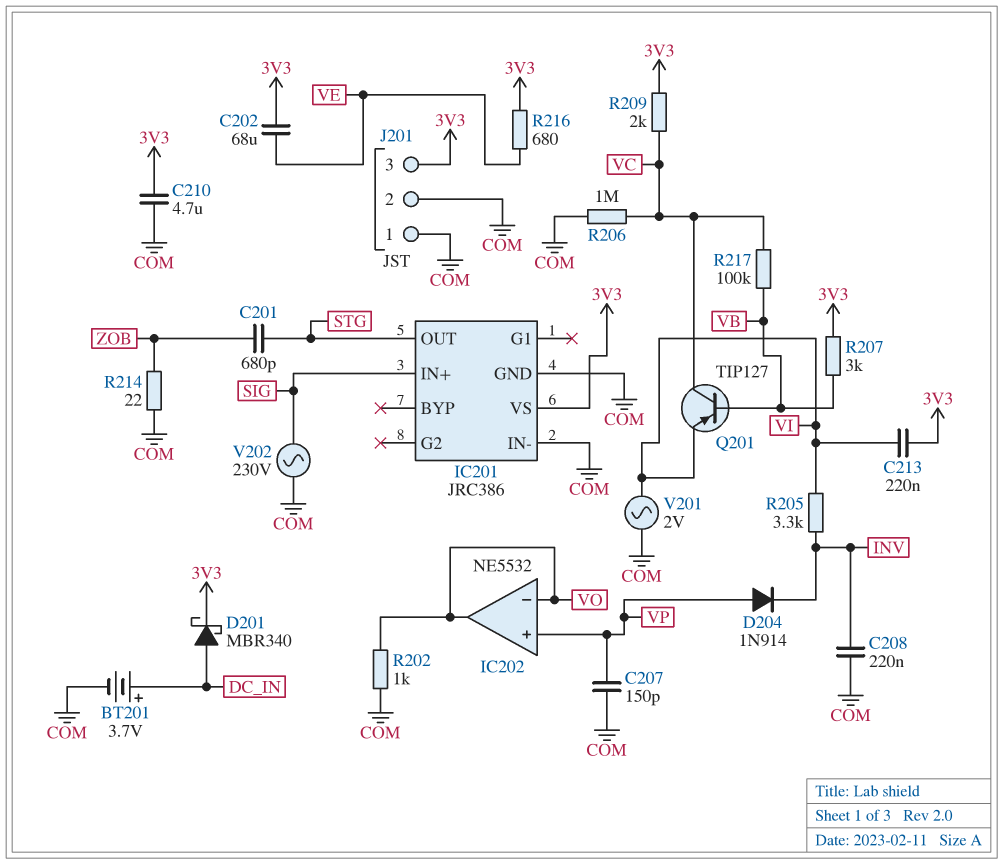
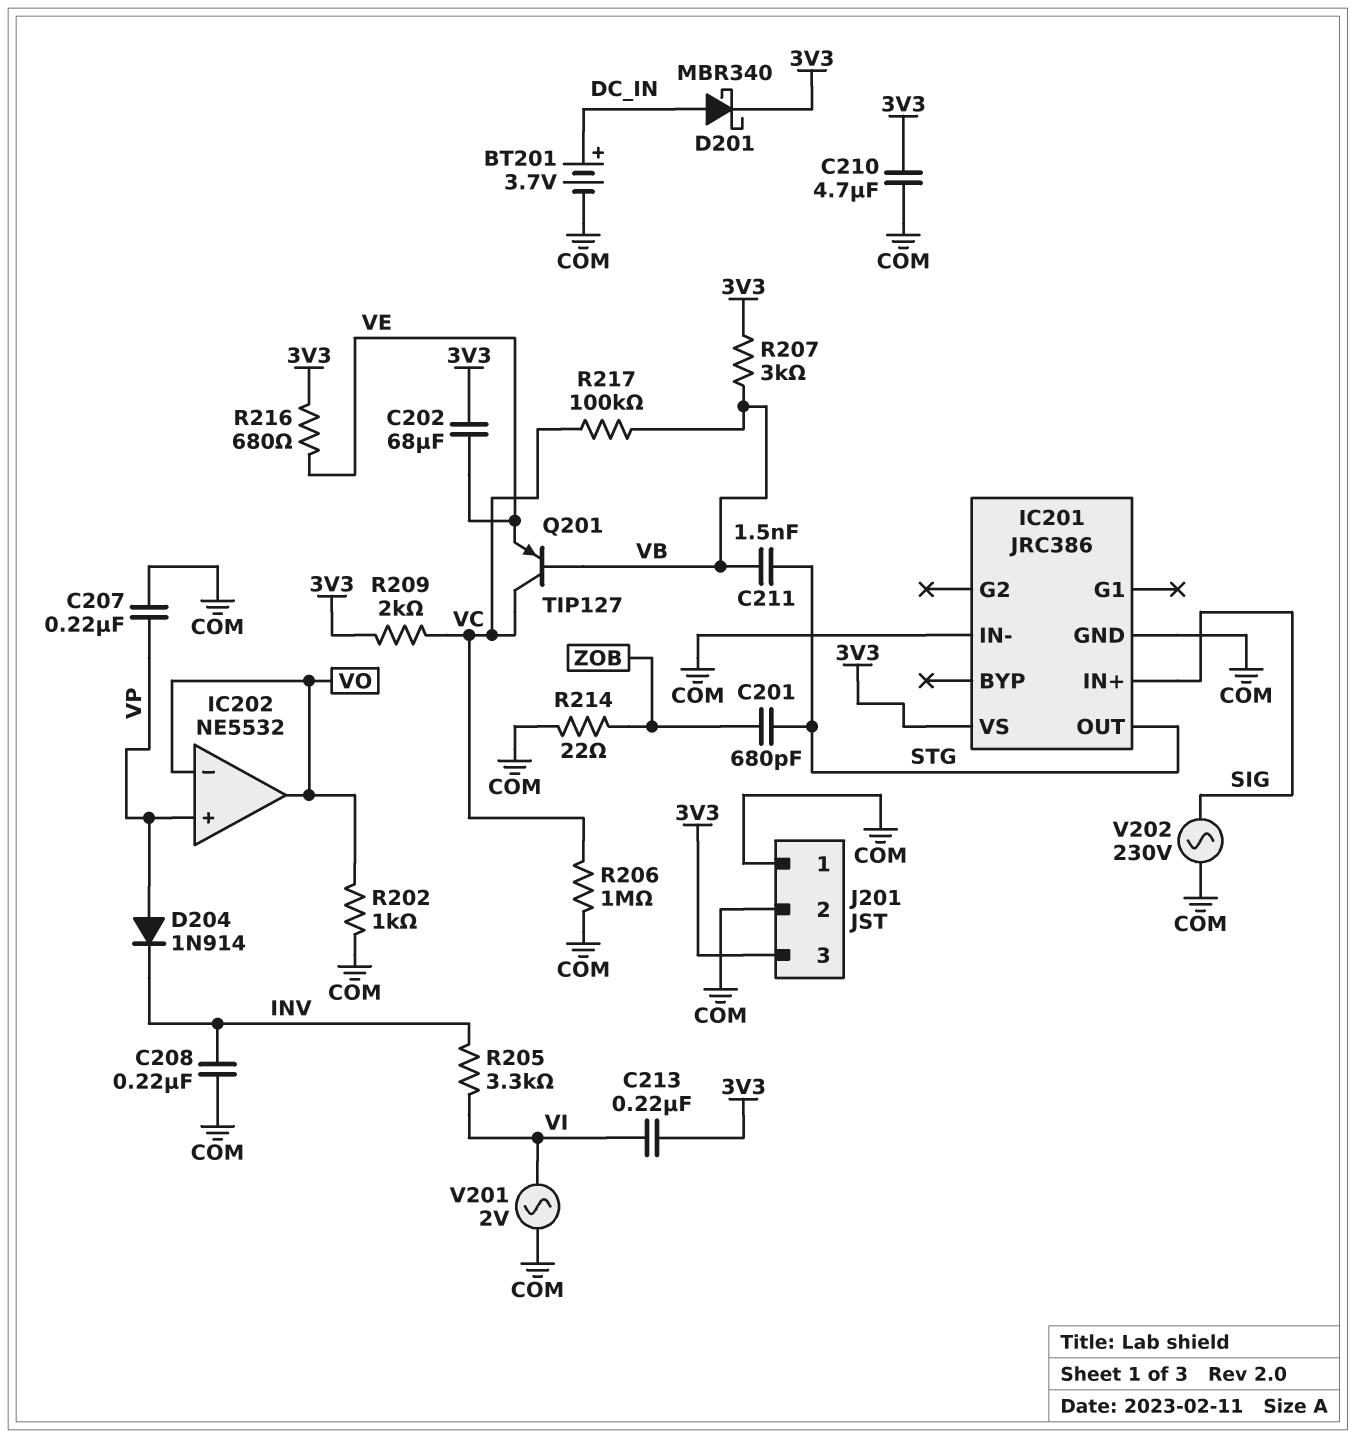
C207: 150pF (COM, VP) -> 220nF (COM, VP)
C211: none -> 1.5nF (STG, VB)
Q201: PNP TIP127 (B VB, C VC, E VI) -> PNP TIP127 (B VB, C VC, E VE)

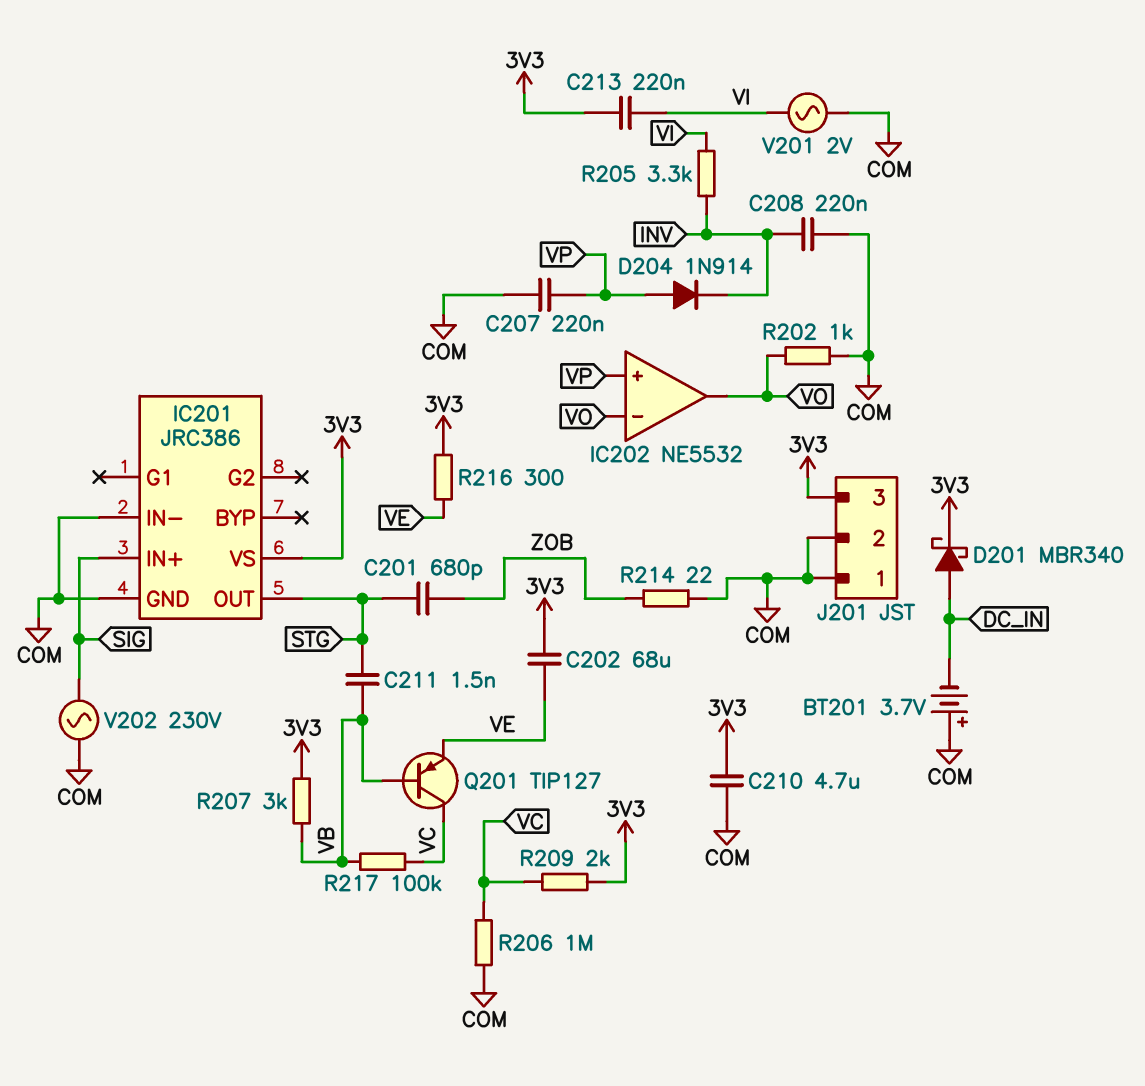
BT201: 3.7V (plus DC_IN, minus COM) -> 3.7V (plus COM, minus DC_IN)
R216: 680 (3V3, VE) -> 300 (3V3, VE)

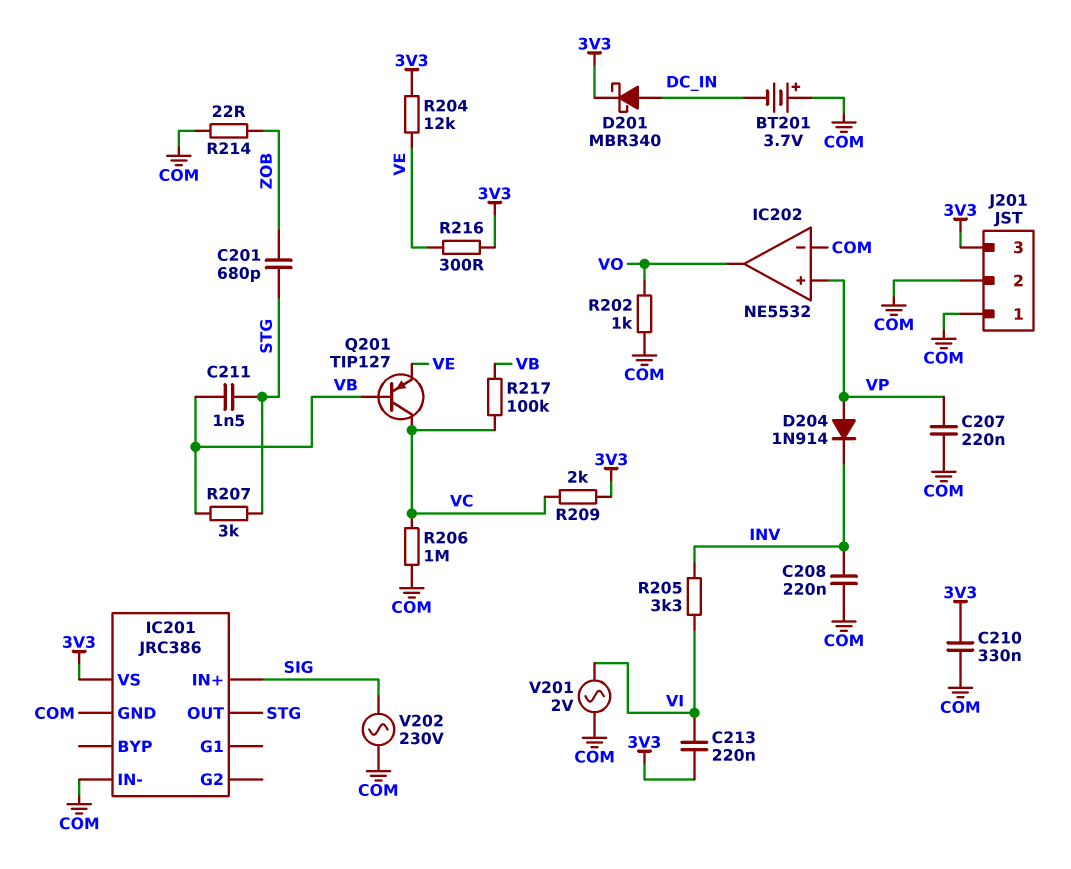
C202: 68uF (3V3, VE) -> none
C210: 4.7uF (3V3, COM) -> 330nF (3V3, COM)
IC202 pin in-: VO -> COM
R204: none -> 12k (3V3, VE)
R207: 3k (3V3, VB) -> 3k (STG, VB)

